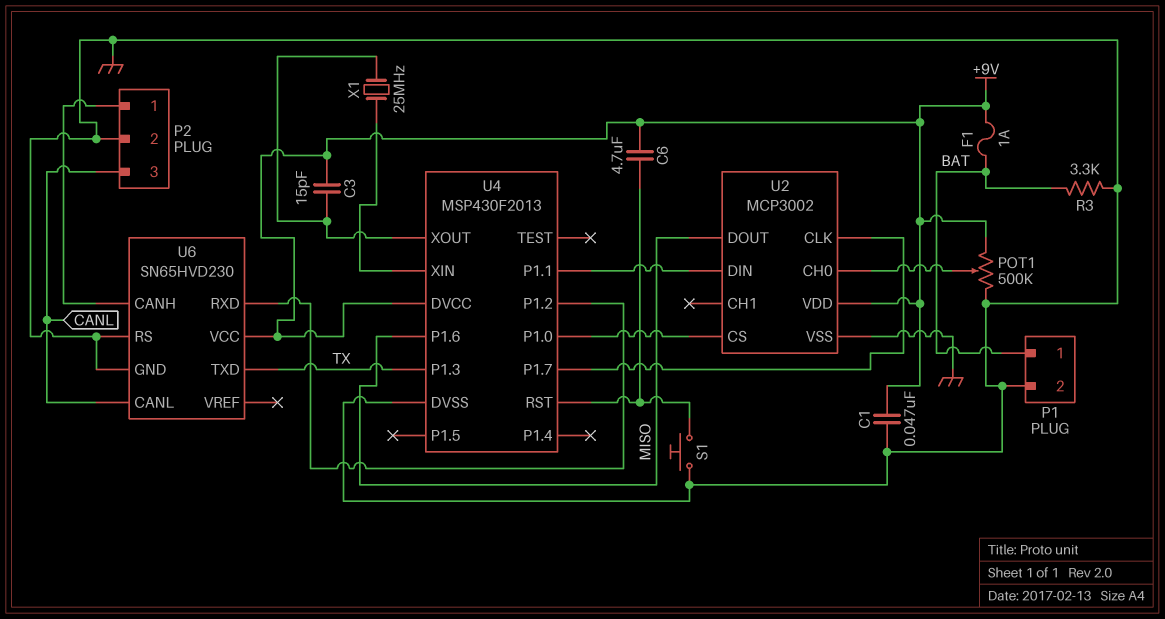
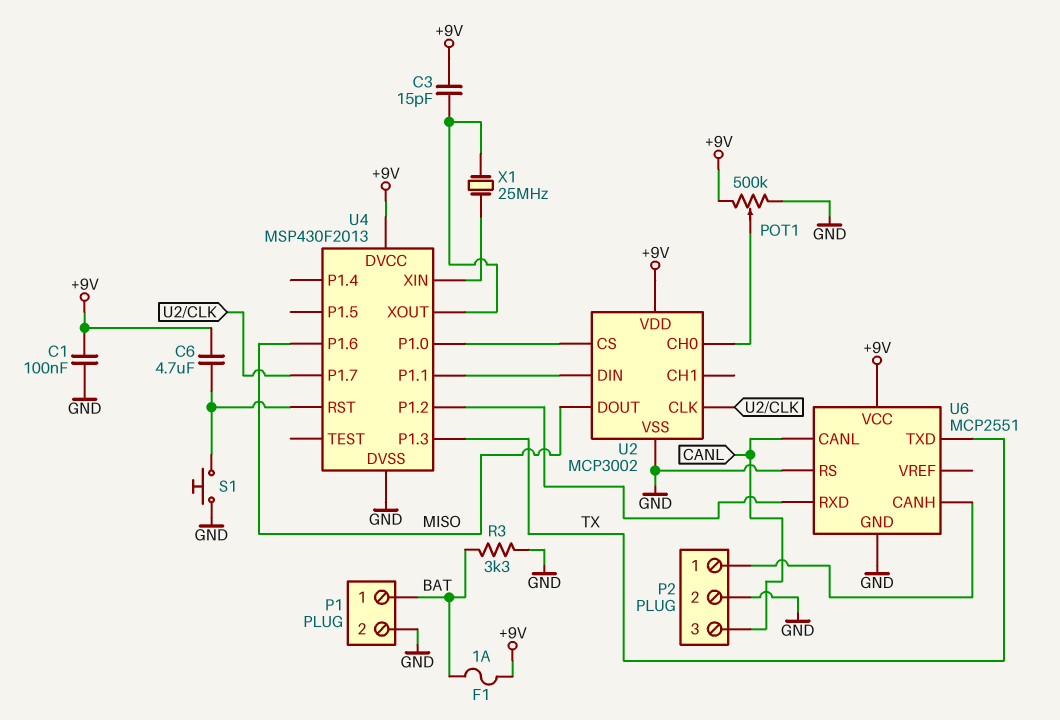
C1: 47nF (+9V, GND) -> 100nF (+9V, GND)
U6: SN65HVD230 -> MCP2551

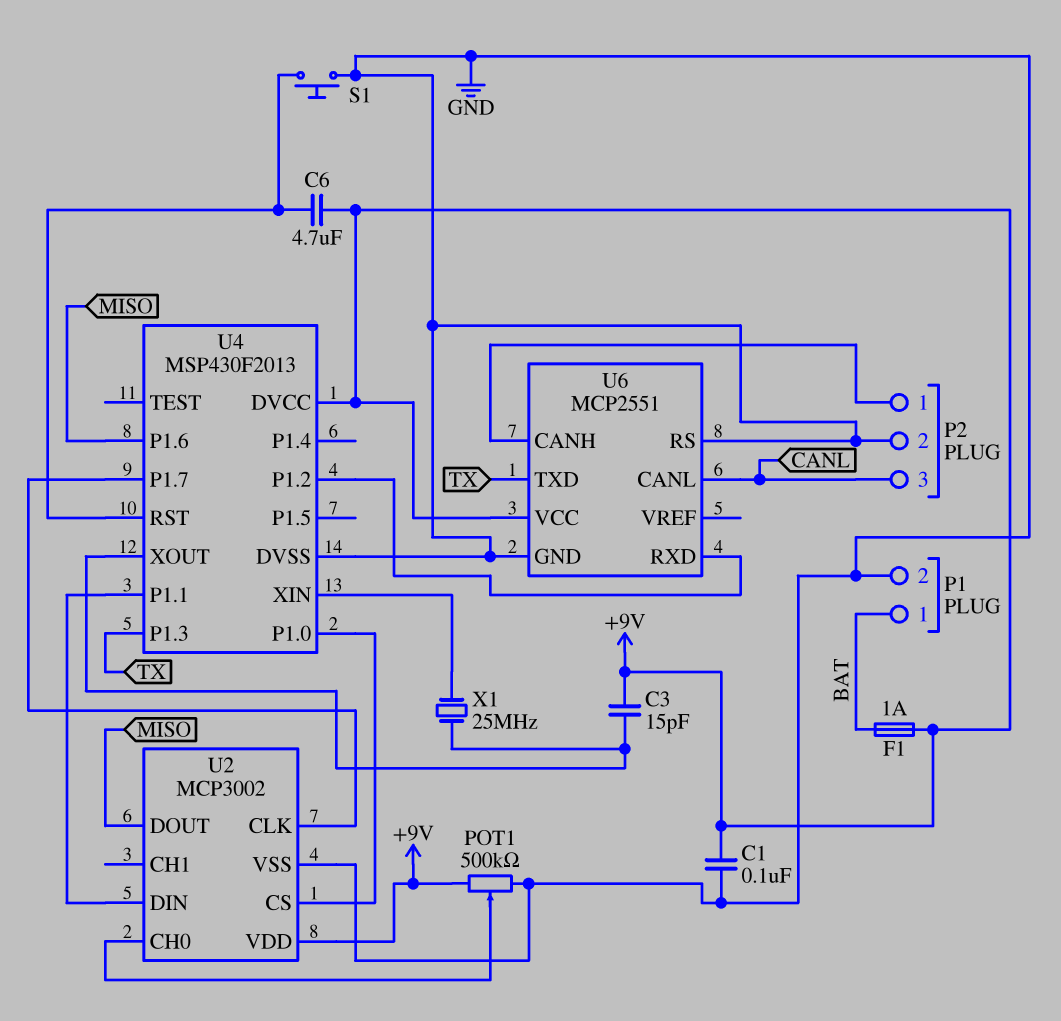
R3: 3.3k (BAT, GND) -> none

